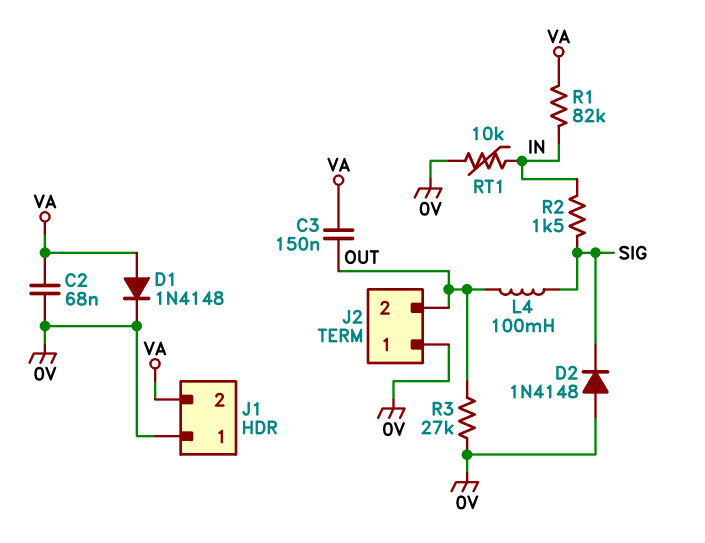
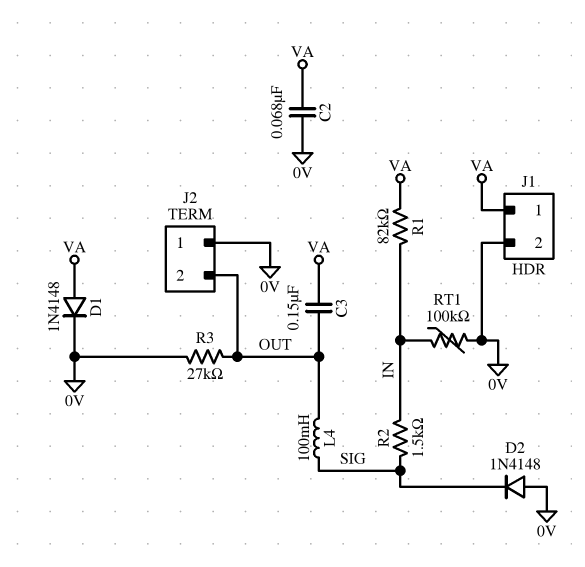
J1 pin 1: 0V -> VA
J1 pin 2: VA -> 0V
RT1: 10k (0V, IN) -> 100k (0V, IN)

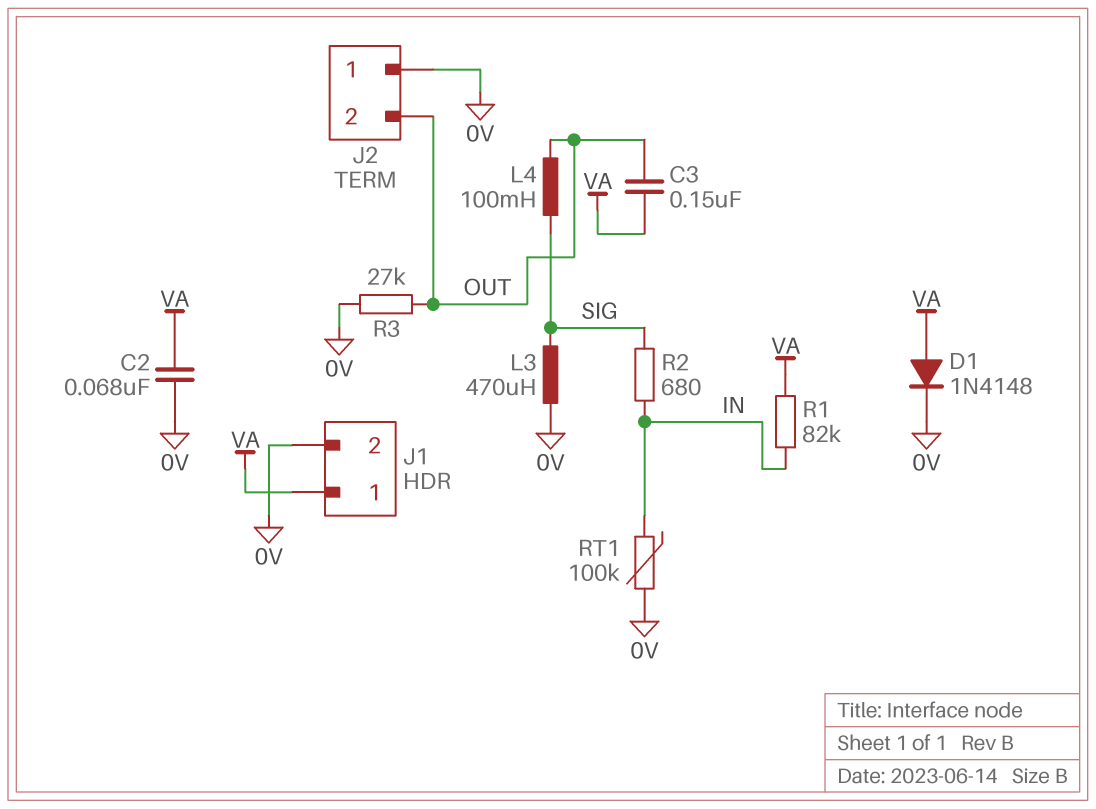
D2: diode 1N4148 (A 0V, K SIG) -> none
L3: none -> 470uH (0V, SIG)
R2: 1.5k (IN, SIG) -> 680 (IN, SIG)

